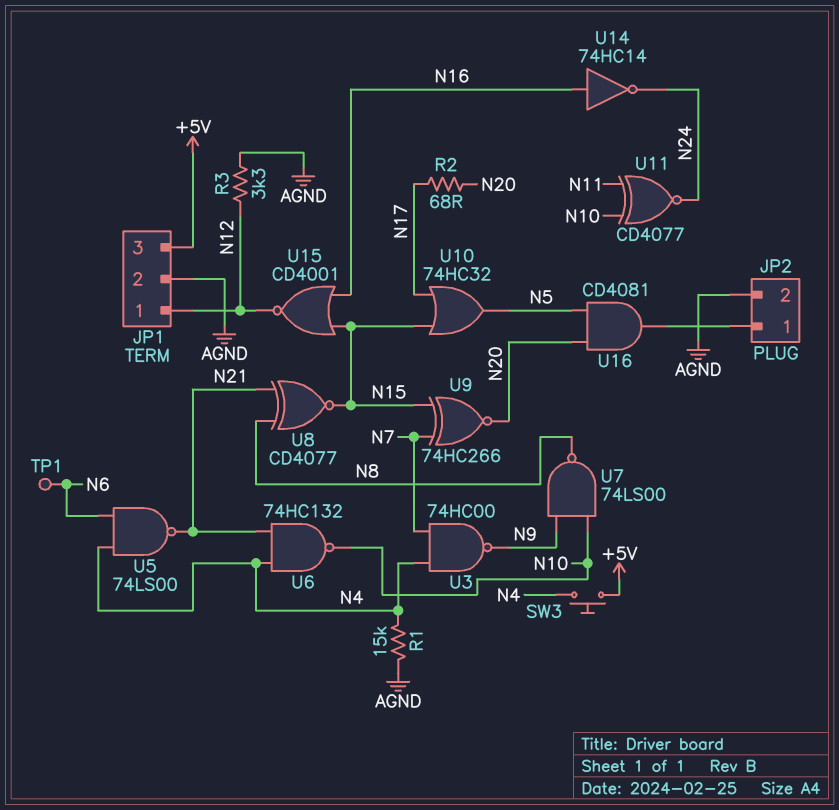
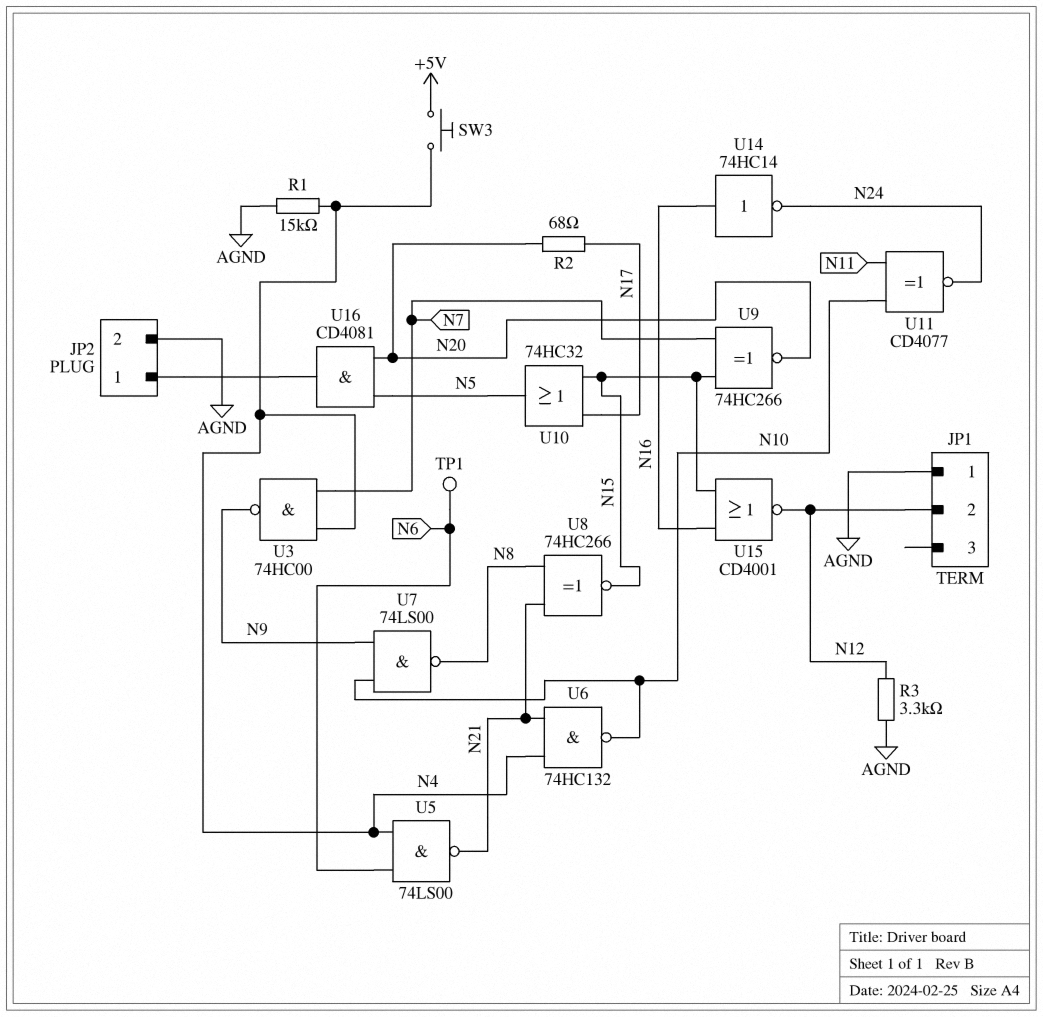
JP1 pin 1: N12 -> AGND
JP1 pin 2: AGND -> N12
JP1 pin 3: +5V -> none
U8: XNOR CD4077 (in N8, in N21, out N15) -> XNOR 74HC266 (in N8, in N21, out N15)

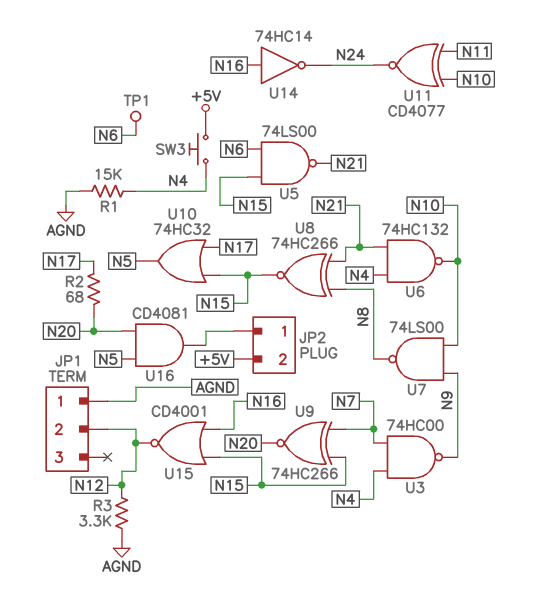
JP2 pin 2: AGND -> +5V
U5: NAND 74LS00 (in N4, in N6, out N21) -> NAND 74LS00 (in N6, in N15, out N21)

